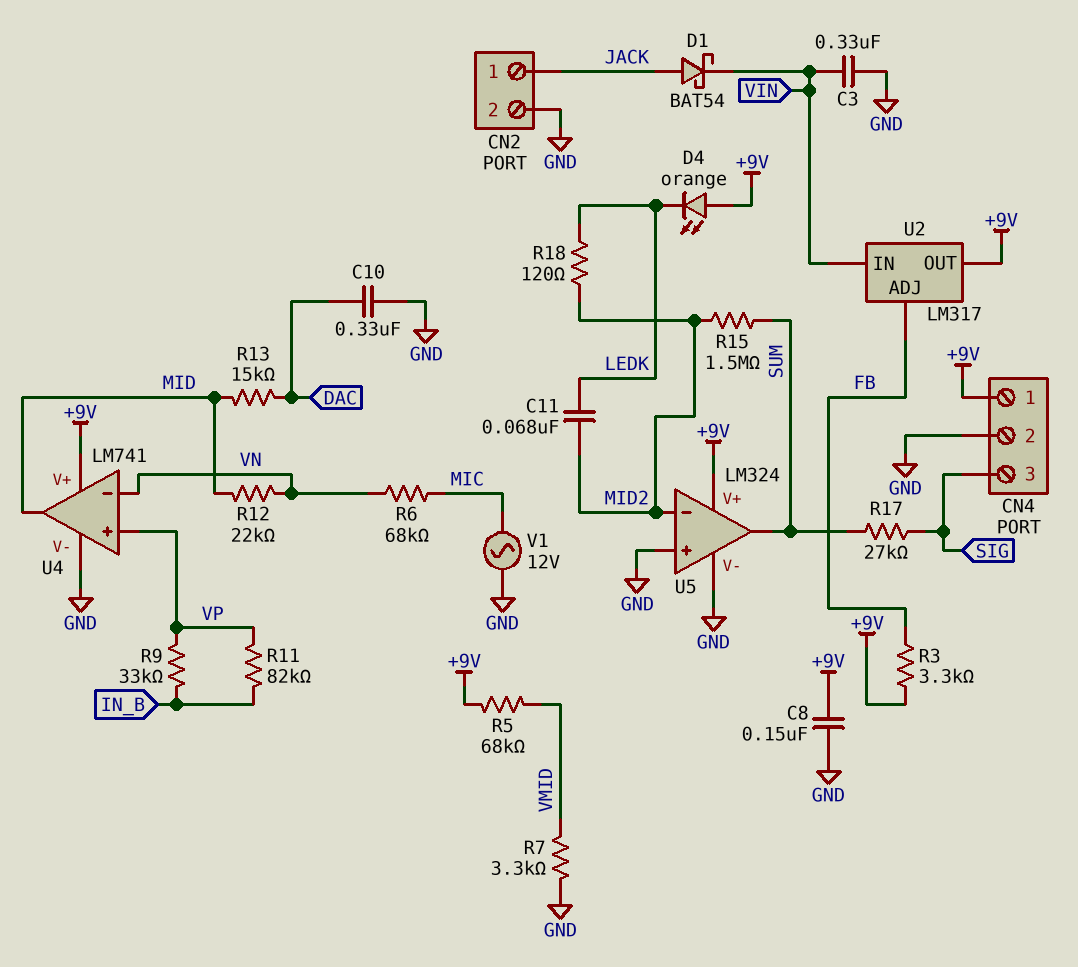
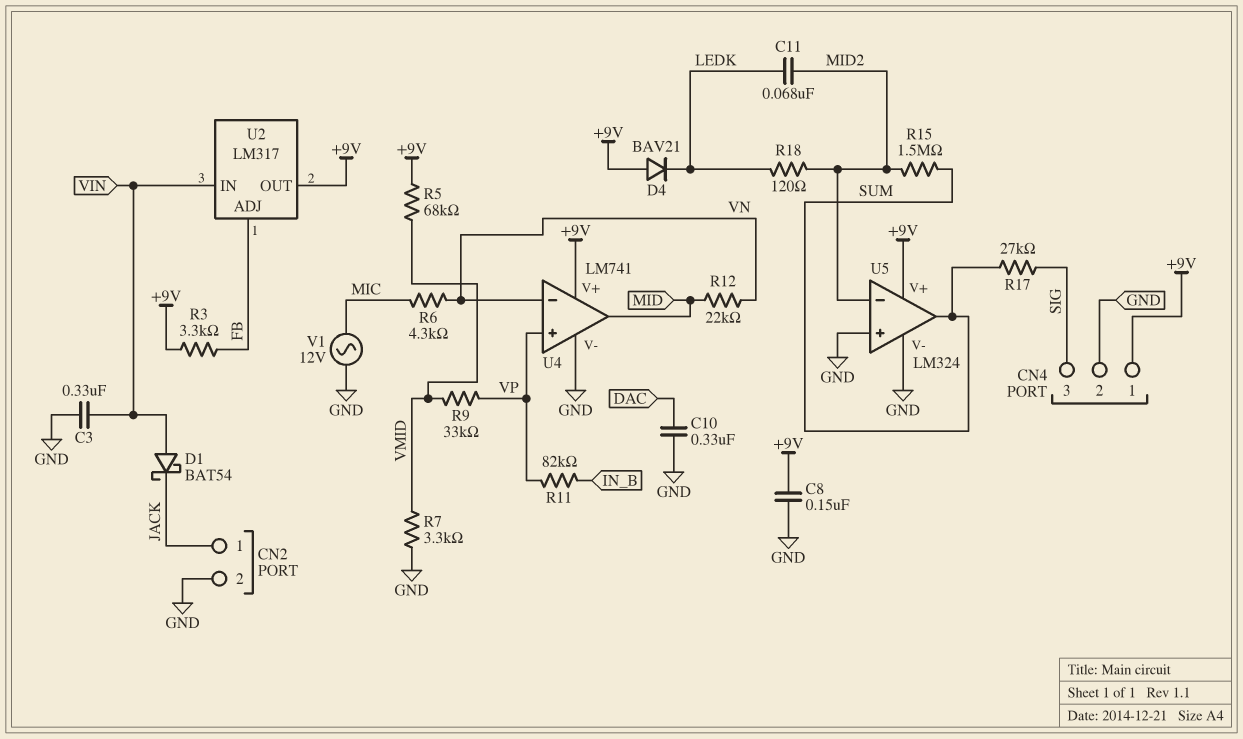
D1: schottky BAT54 (A JACK, K VIN) -> schottky BAT54 (A VIN, K JACK)
D4: LED orange (A +9V, K LEDK) -> diode BAV21 (A +9V, K LEDK)
R6: 68k (MIC, VN) -> 4.3k (MIC, VN)
R9: 33k (IN_B, VP) -> 33k (VMID, VP)
R13: 15k (DAC, MID) -> none

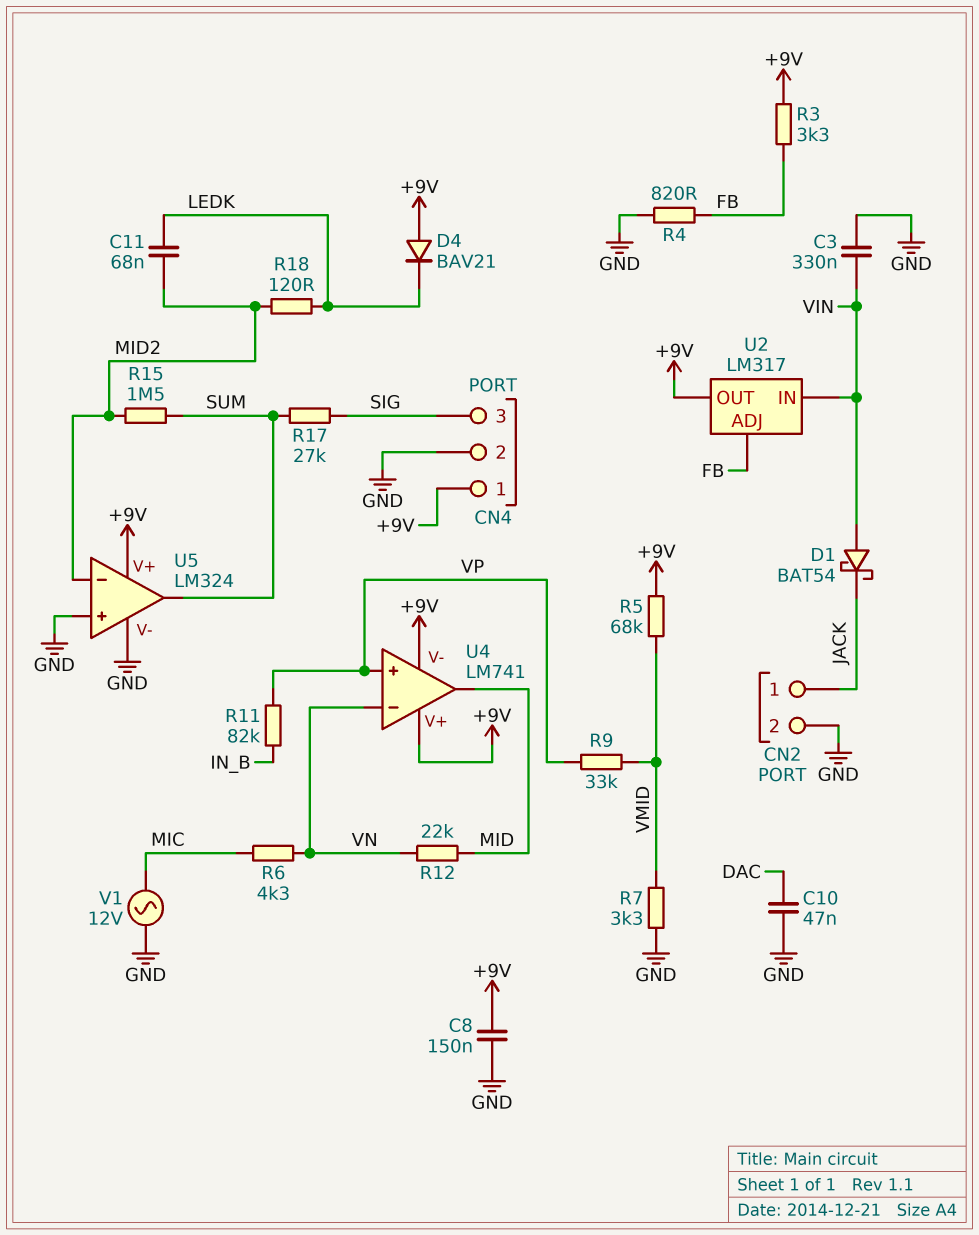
C10: 330nF (DAC, GND) -> 47nF (DAC, GND)
R4: none -> 820 (FB, GND)
U4 pin V-: GND -> +9V

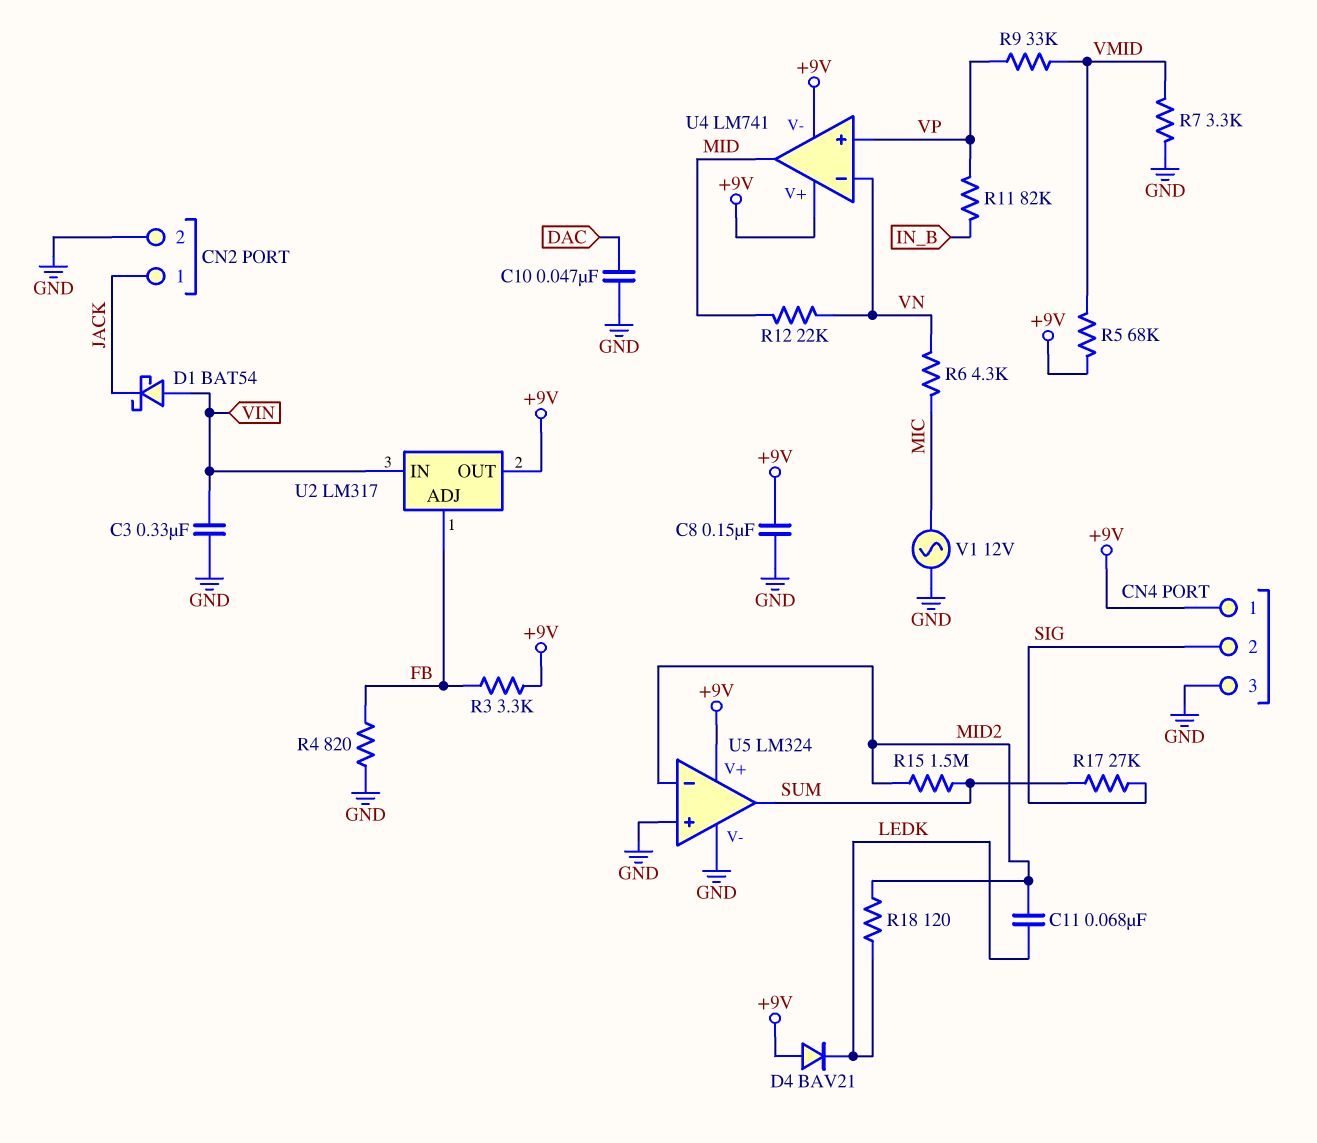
CN4 pin 2: GND -> SIG
CN4 pin 3: SIG -> GND

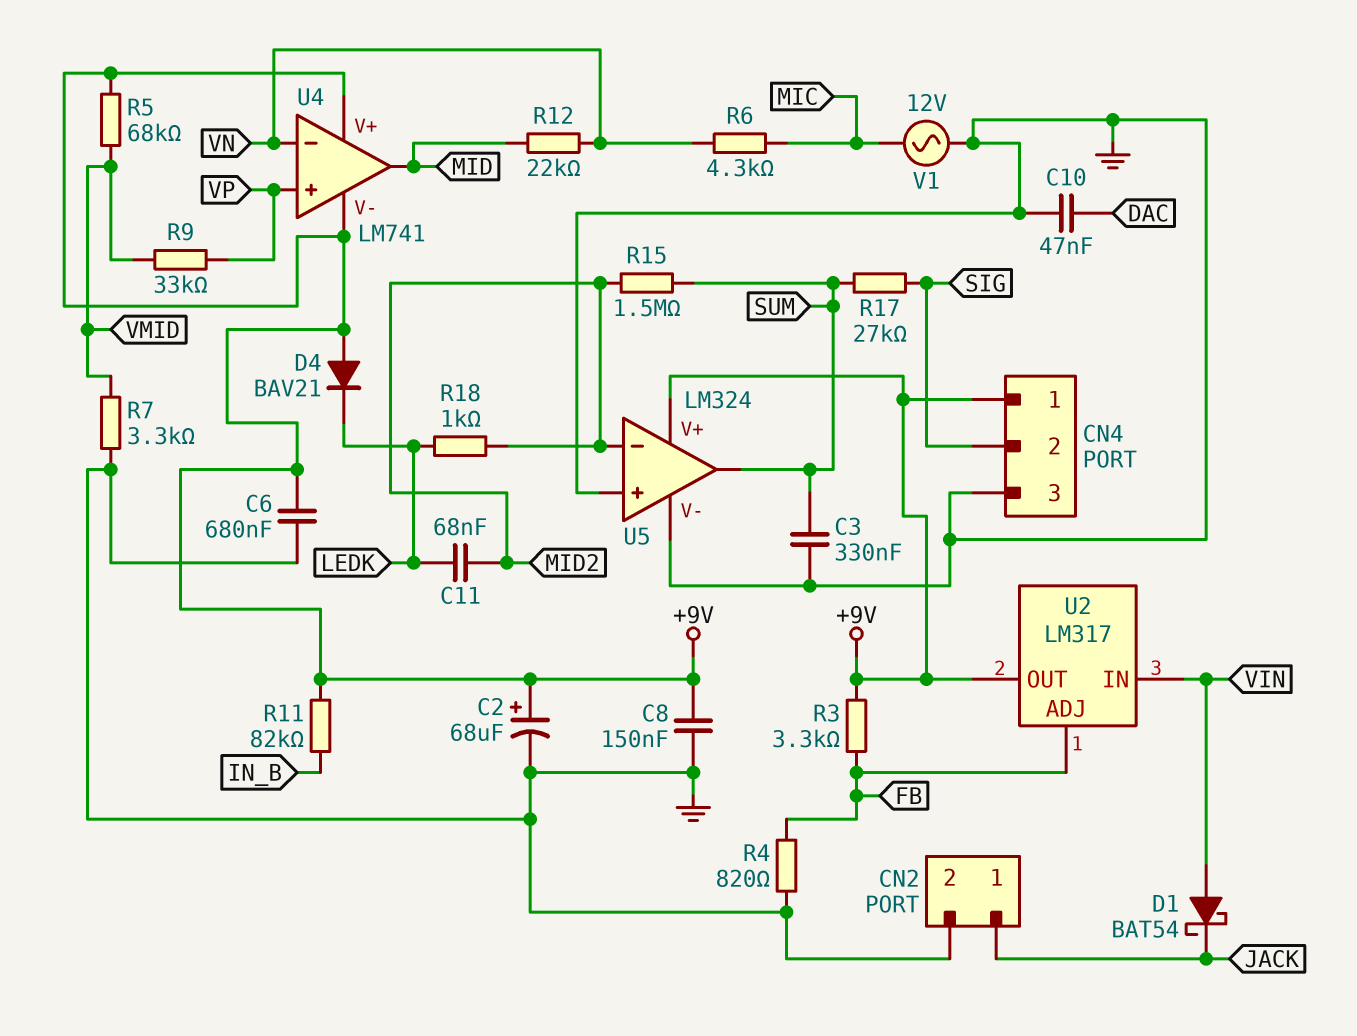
C2: none -> 68uF (plus +9V, minus GND)
C3: 330nF (GND, VIN) -> 330nF (GND, SUM)
C6: none -> 680nF (+9V, GND)
R11: 82k (IN_B, VP) -> 82k (+9V, IN_B)
R18: 120 (LEDK, MID2) -> 1k (LEDK, MID2)

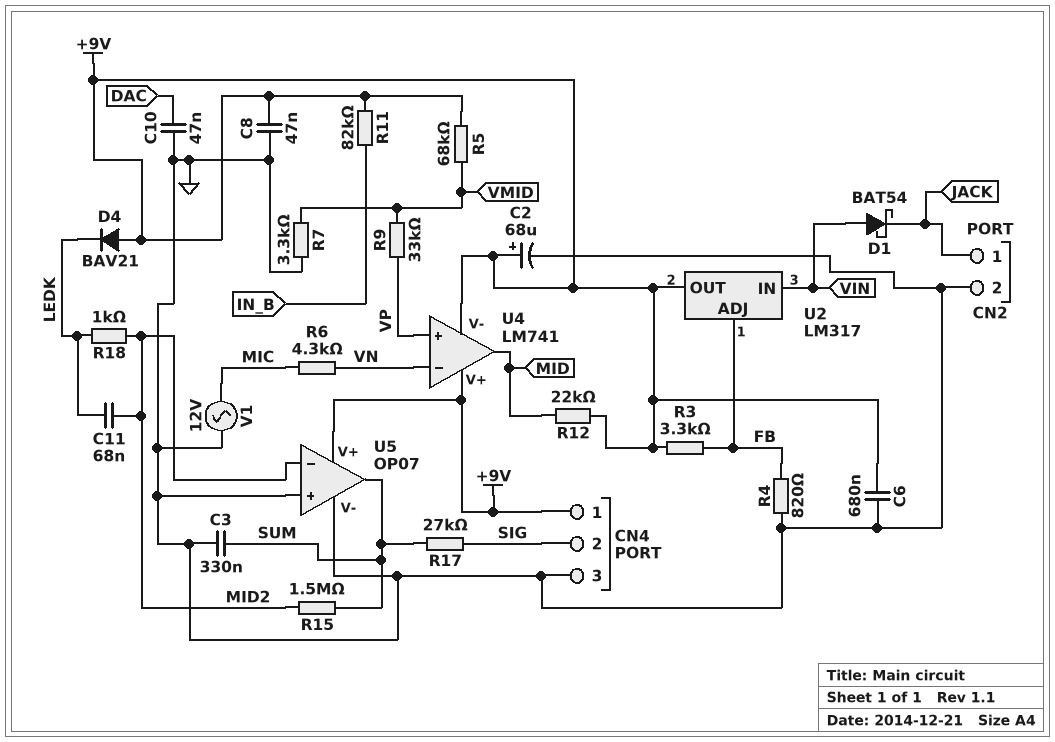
C8: 150nF (+9V, GND) -> 47nF (+9V, GND)
R12: 22k (MID, VN) -> 22k (+9V, MID)
U5: LM324 -> OP07

